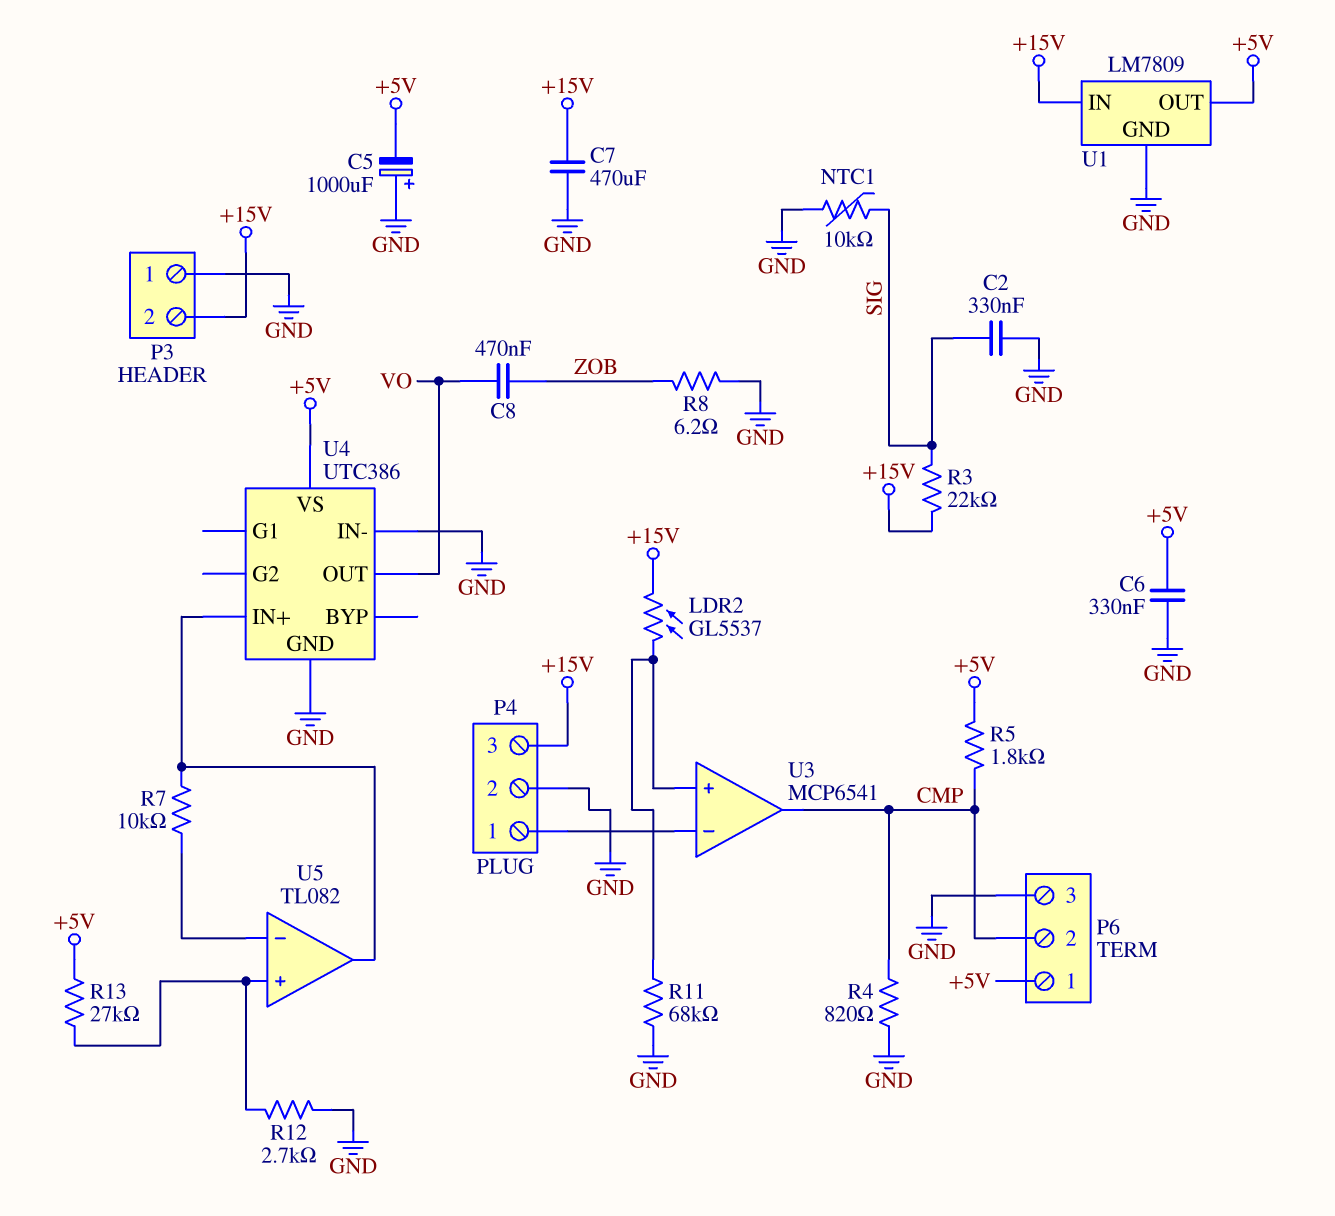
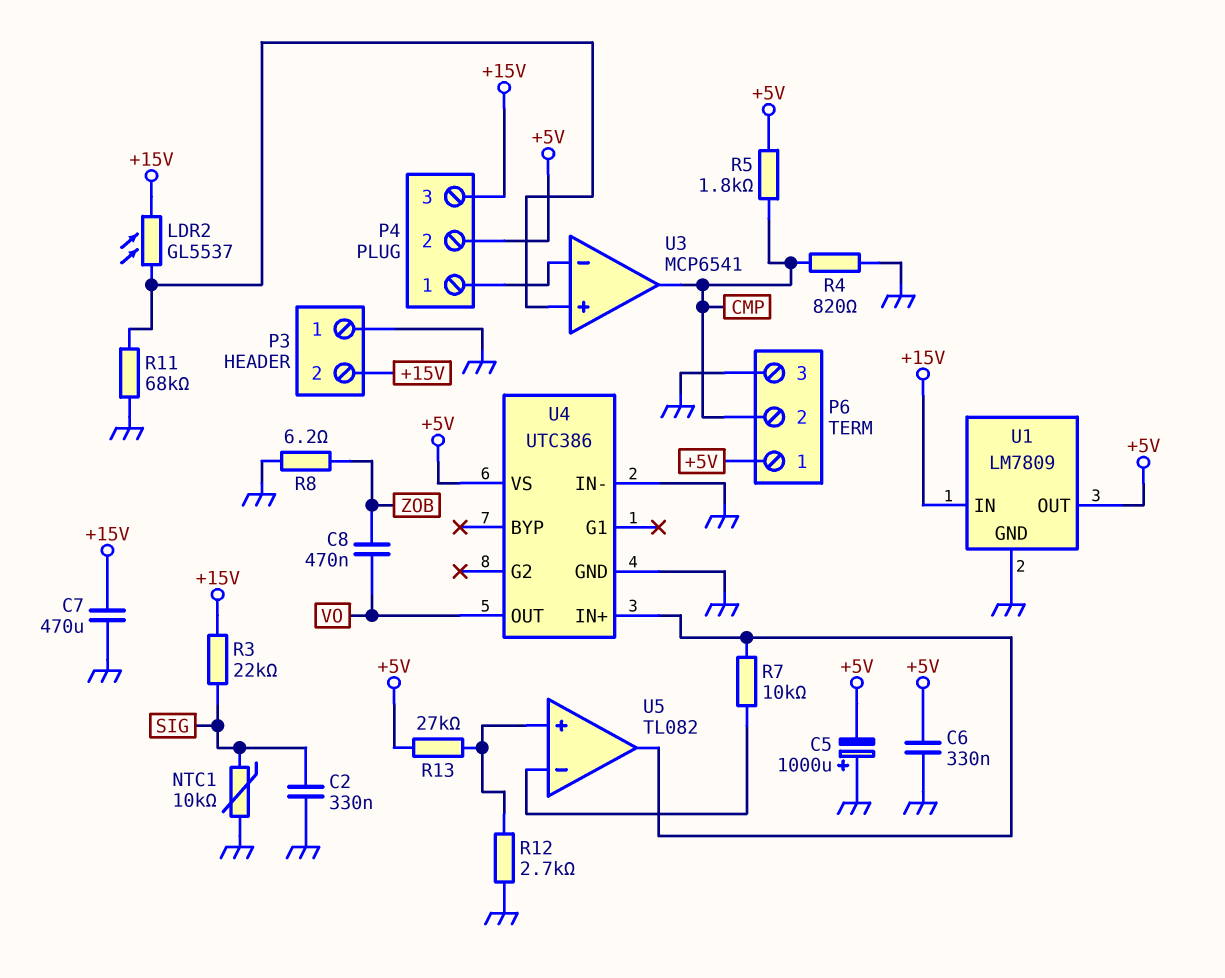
P4 pin 2: GND -> +5V

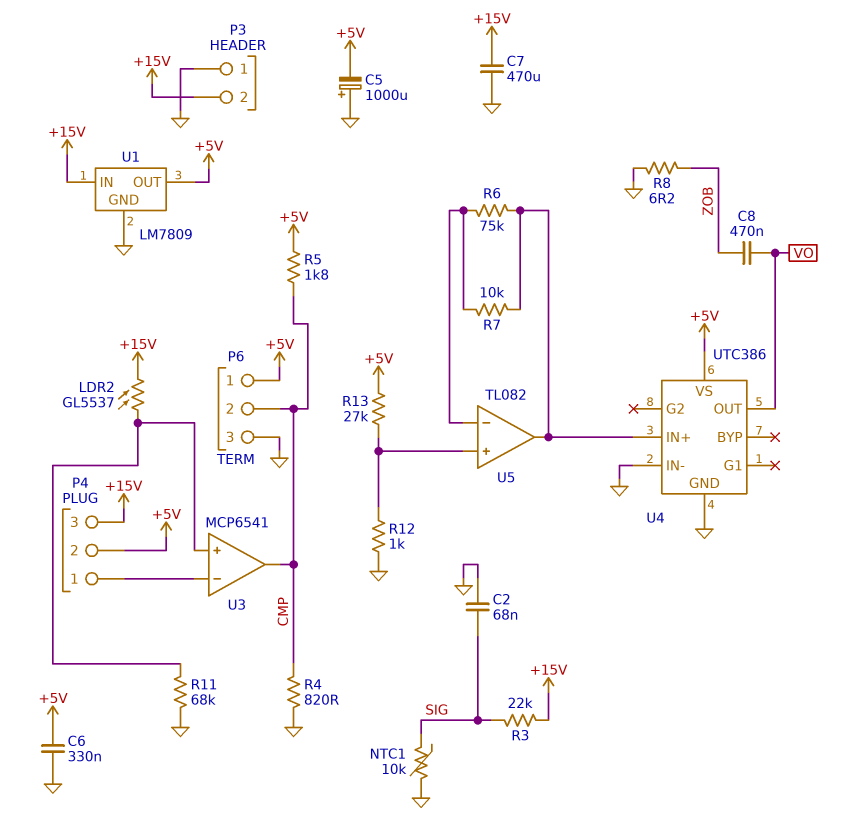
C2: 330nF (GND, SIG) -> 68nF (GND, SIG)
R6: none -> 75k (U4/IN+, U5/in-)
R12: 2.7k (GND, U5/in+) -> 1k (GND, U5/in+)

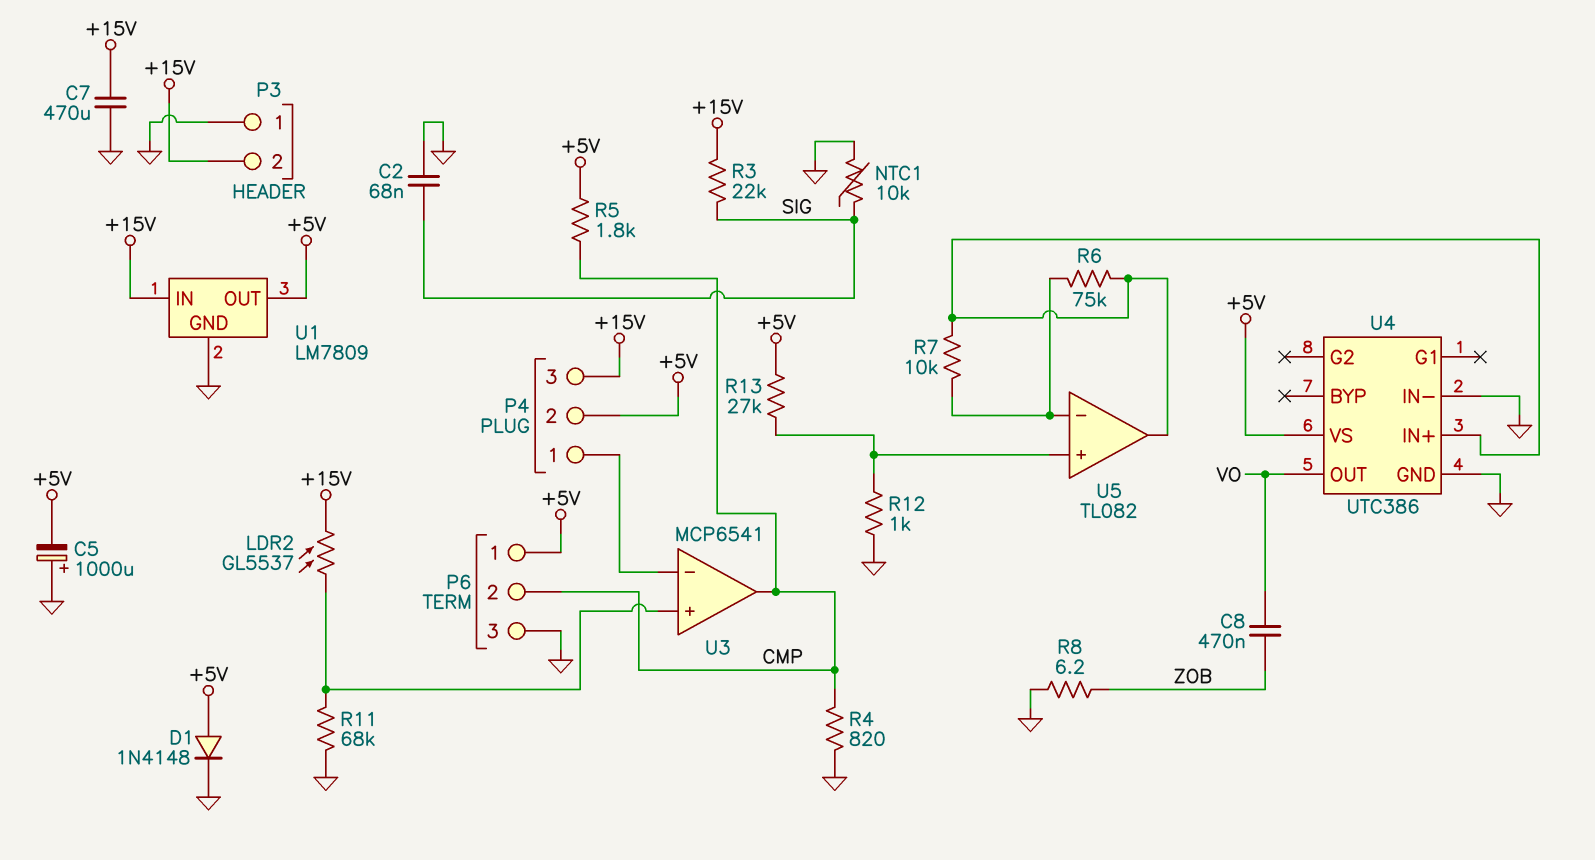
C6: 330nF (+5V, GND) -> none
D1: none -> diode 1N4148 (A +5V, K GND)

